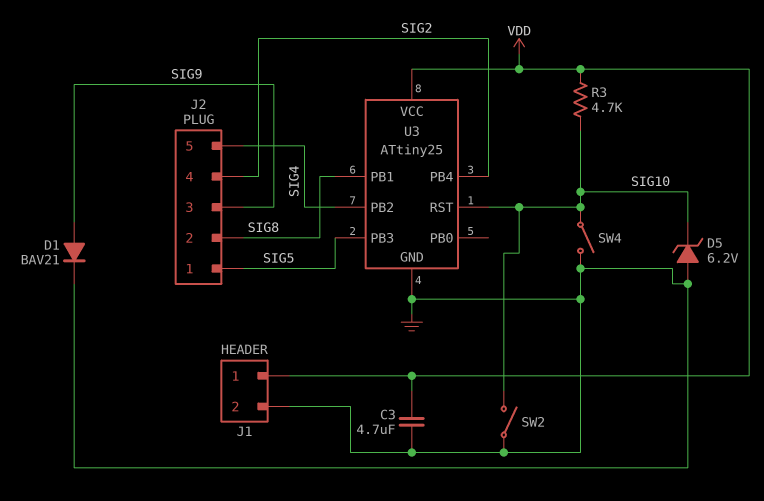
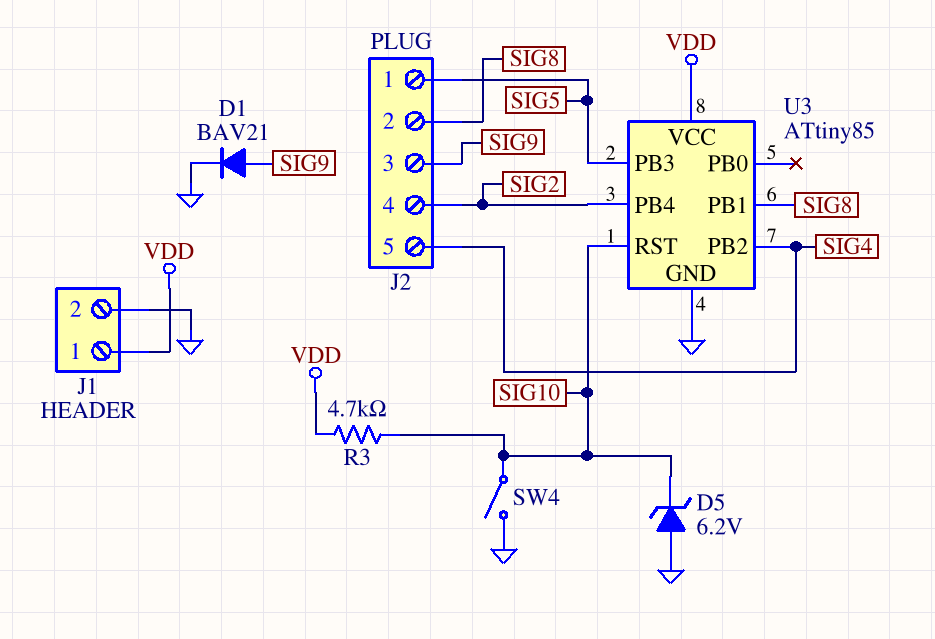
C3: 4.7uF (GND, VDD) -> none
SW2: switch (GND, SIG10) -> none
U3: ATtiny25 -> ATtiny85

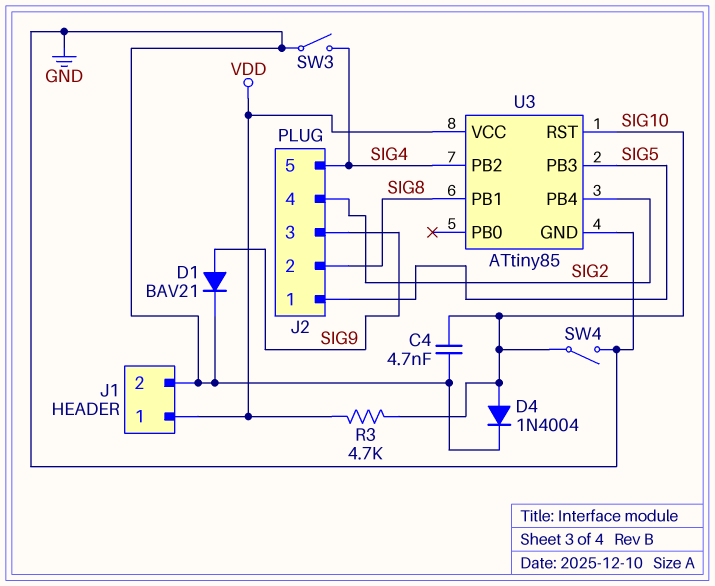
C4: none -> 4.7nF (GND, SIG10)
D4: none -> diode 1N4004 (A SIG10, K GND)
D5: zener 6.2V (A GND, K SIG10) -> none
SW3: none -> switch (GND, SIG4)

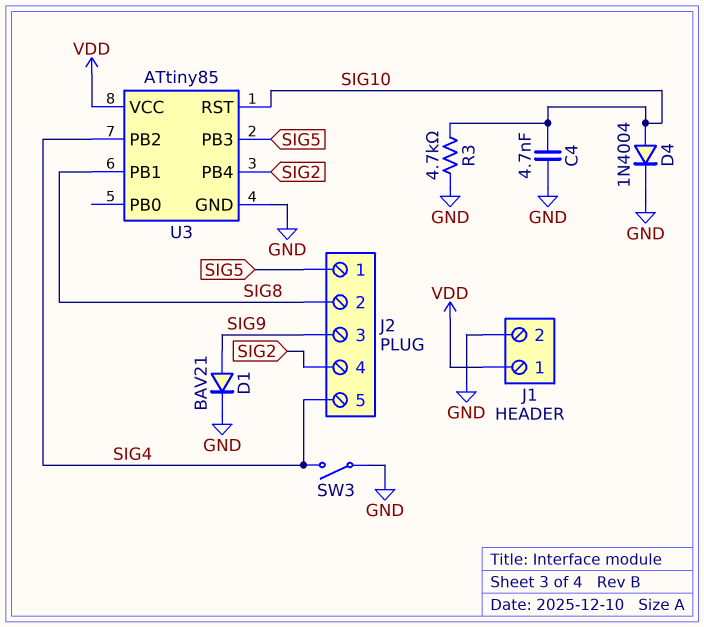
R3: 4.7k (SIG10, VDD) -> 4.7k (GND, SIG10)
SW4: switch (GND, SIG10) -> none

